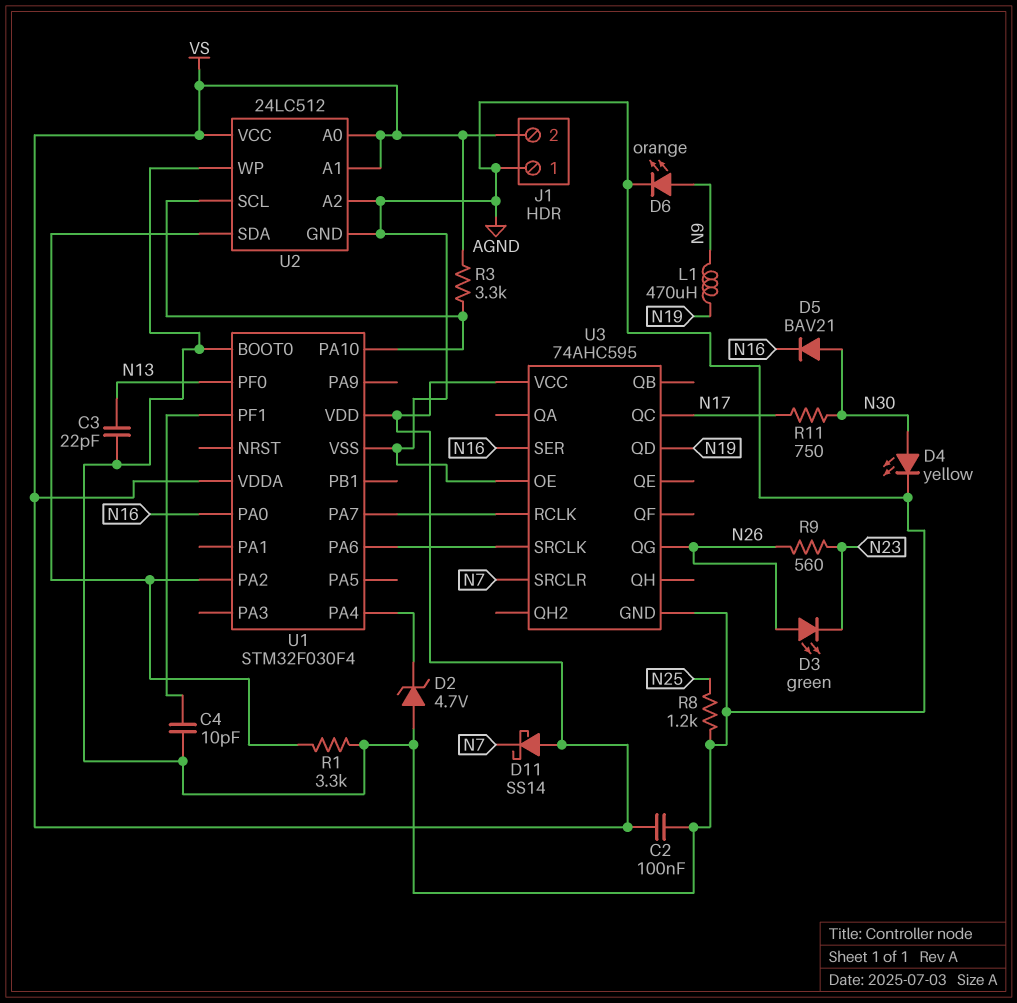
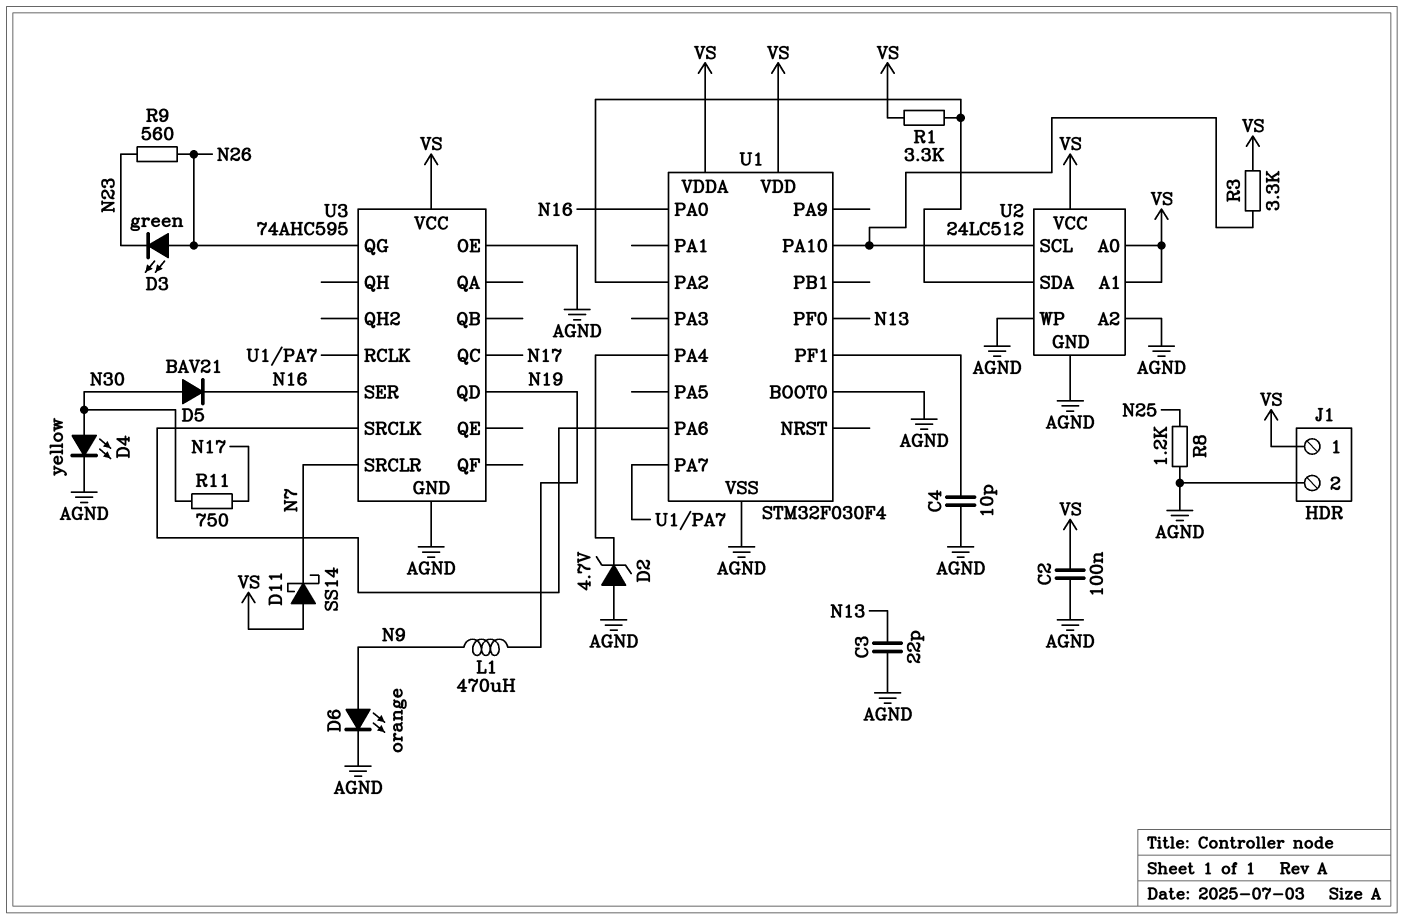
J1 pin 1: AGND -> VS
J1 pin 2: VS -> AGND
R1: 3.3k (AGND, U1/PA2) -> 3.3k (U1/PA2, VS)

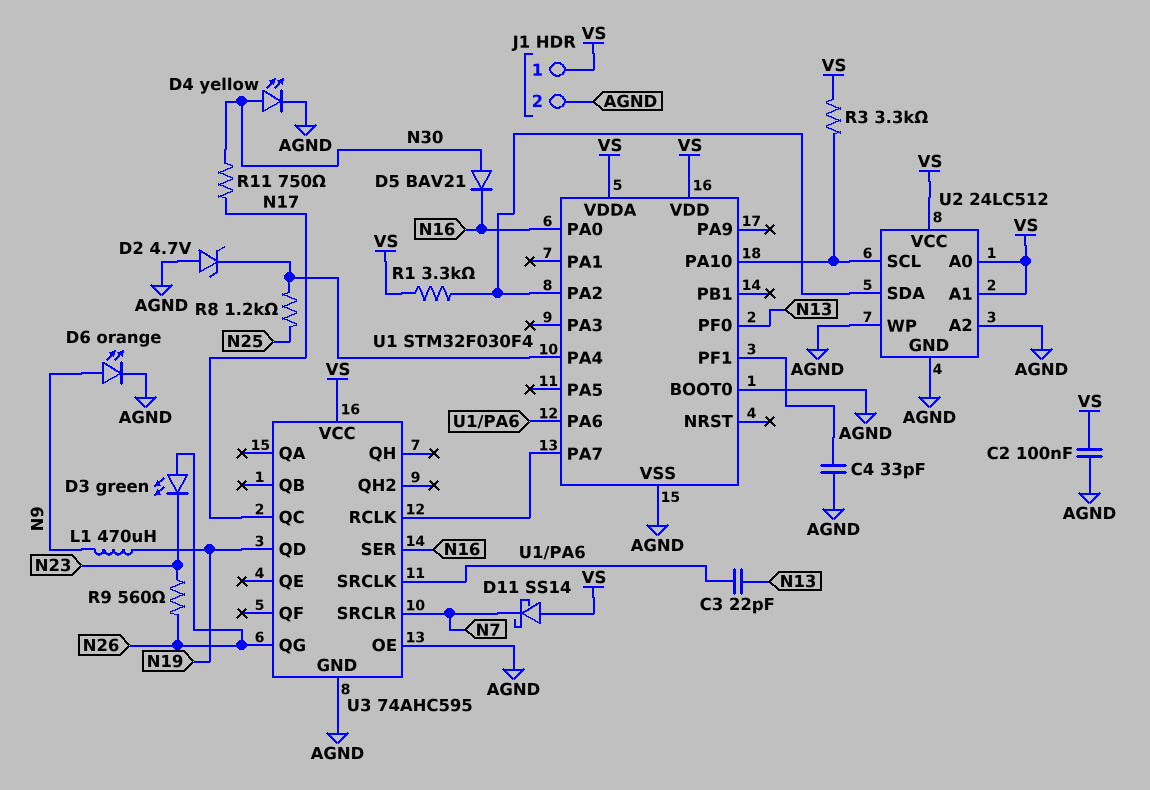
C3: 22pF (AGND, N13) -> 22pF (N13, U1/PA6)
C4: 10pF (AGND, U1/PF1) -> 33pF (AGND, U1/PF1)
R8: 1.2k (AGND, N25) -> 1.2k (N25, U1/PA4)

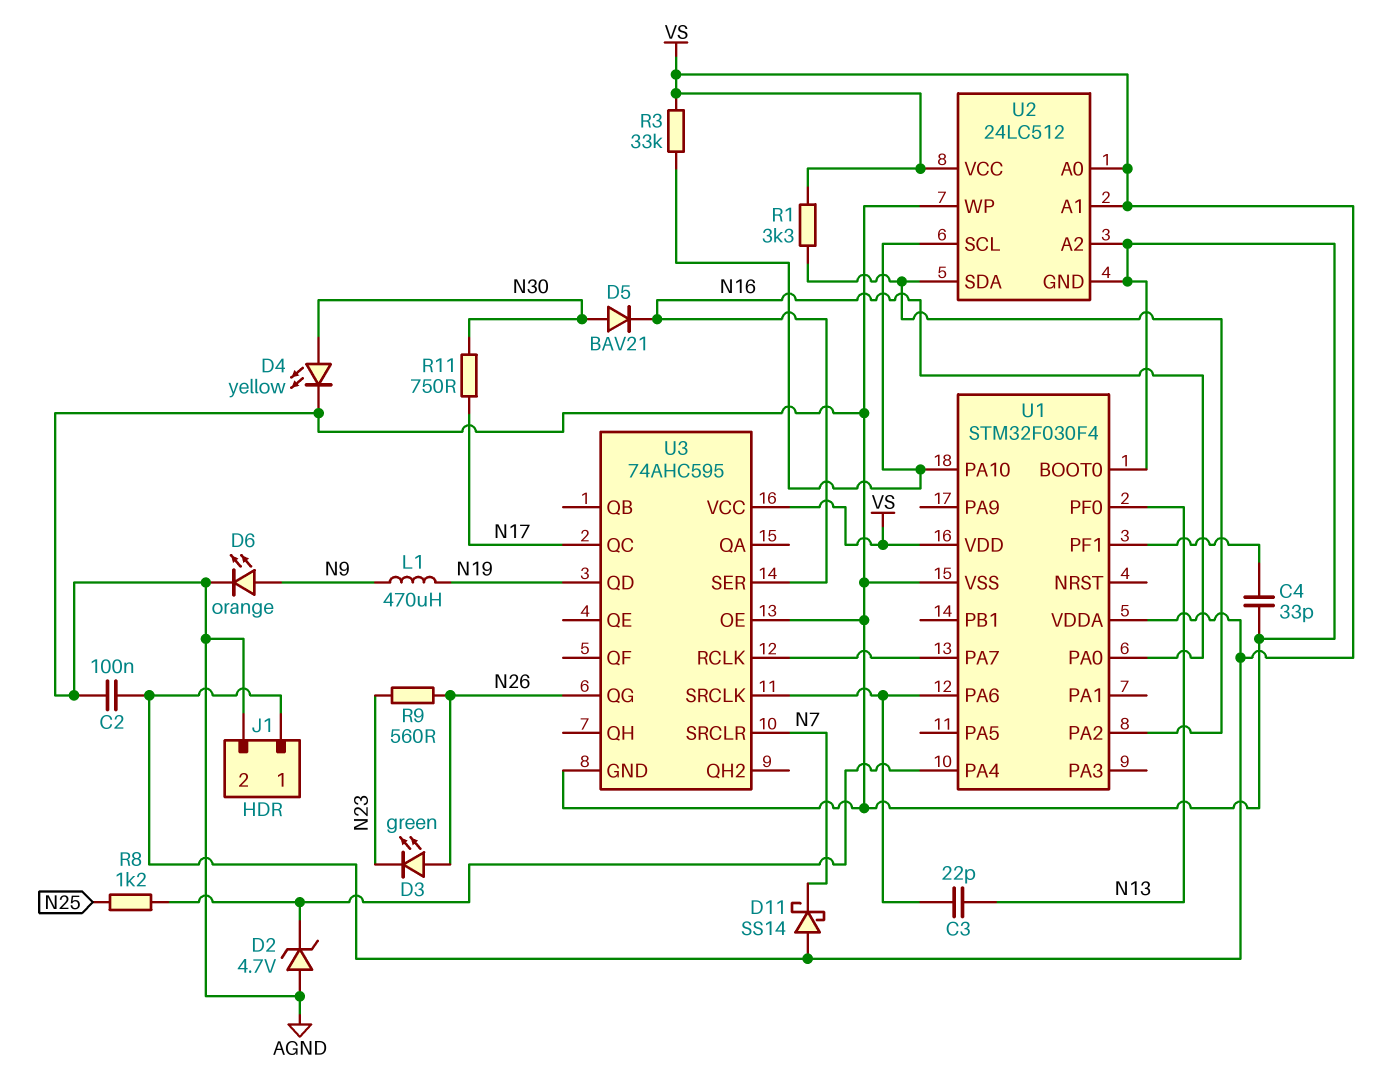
R3: 3.3k (U1/PA10, VS) -> 33k (U1/PA10, VS)

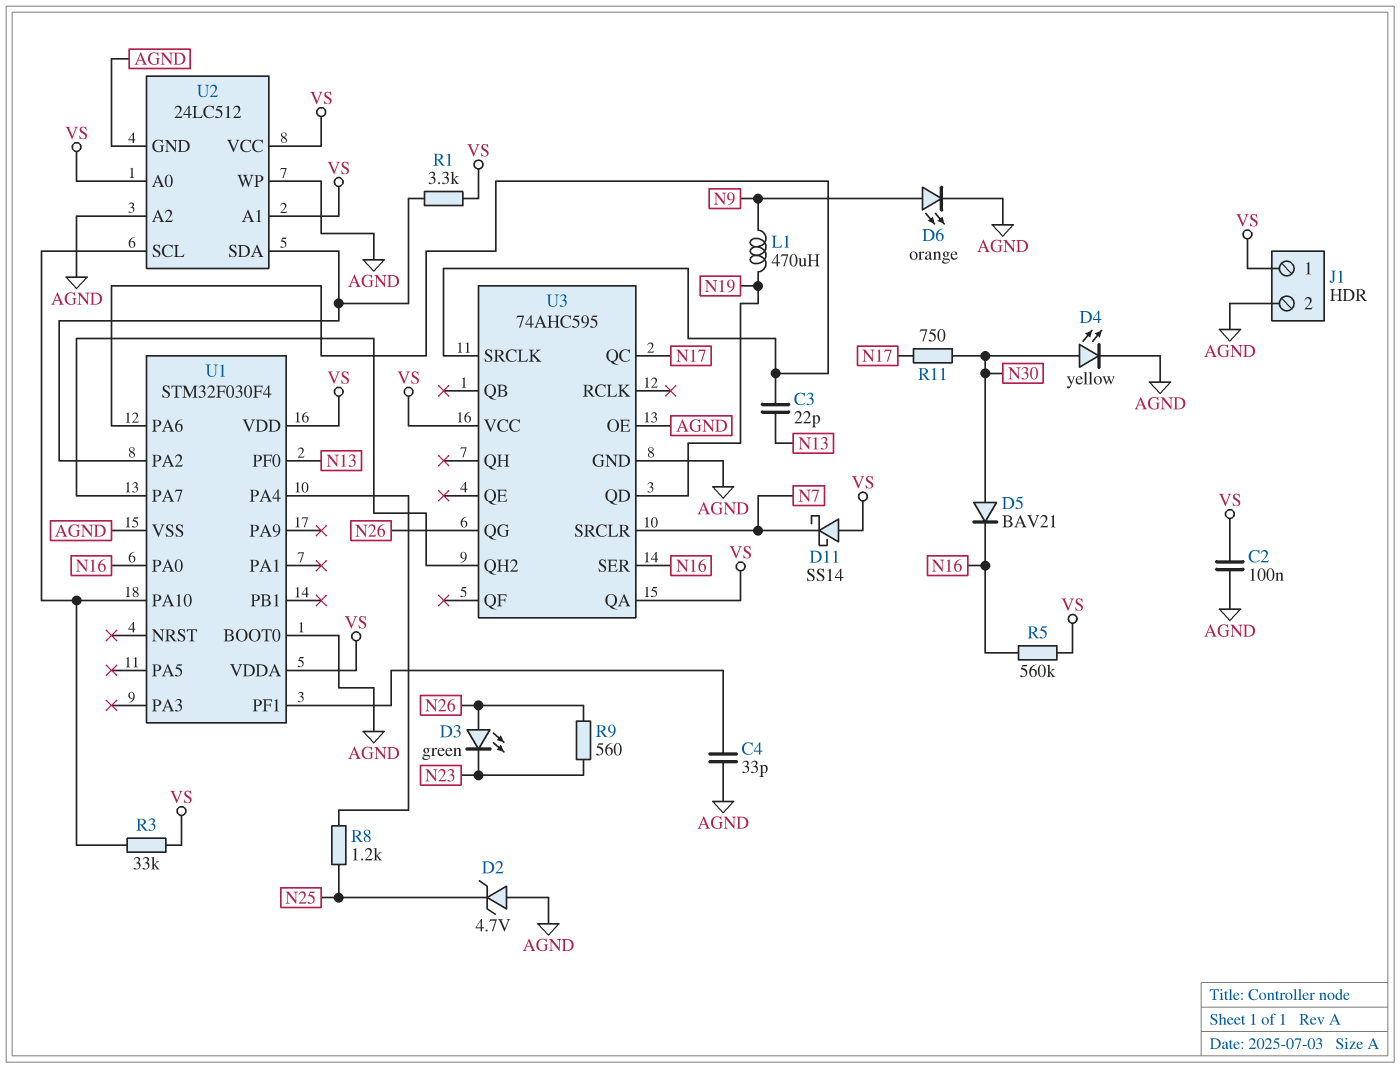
D2: zener 4.7V (A AGND, K U1/PA4) -> zener 4.7V (A AGND, K N25)
R5: none -> 560k (N16, VS)
U3 pin QA: none -> VS
U3 pin QH2: none -> U1/PA7
U3 pin RCLK: U1/PA7 -> none

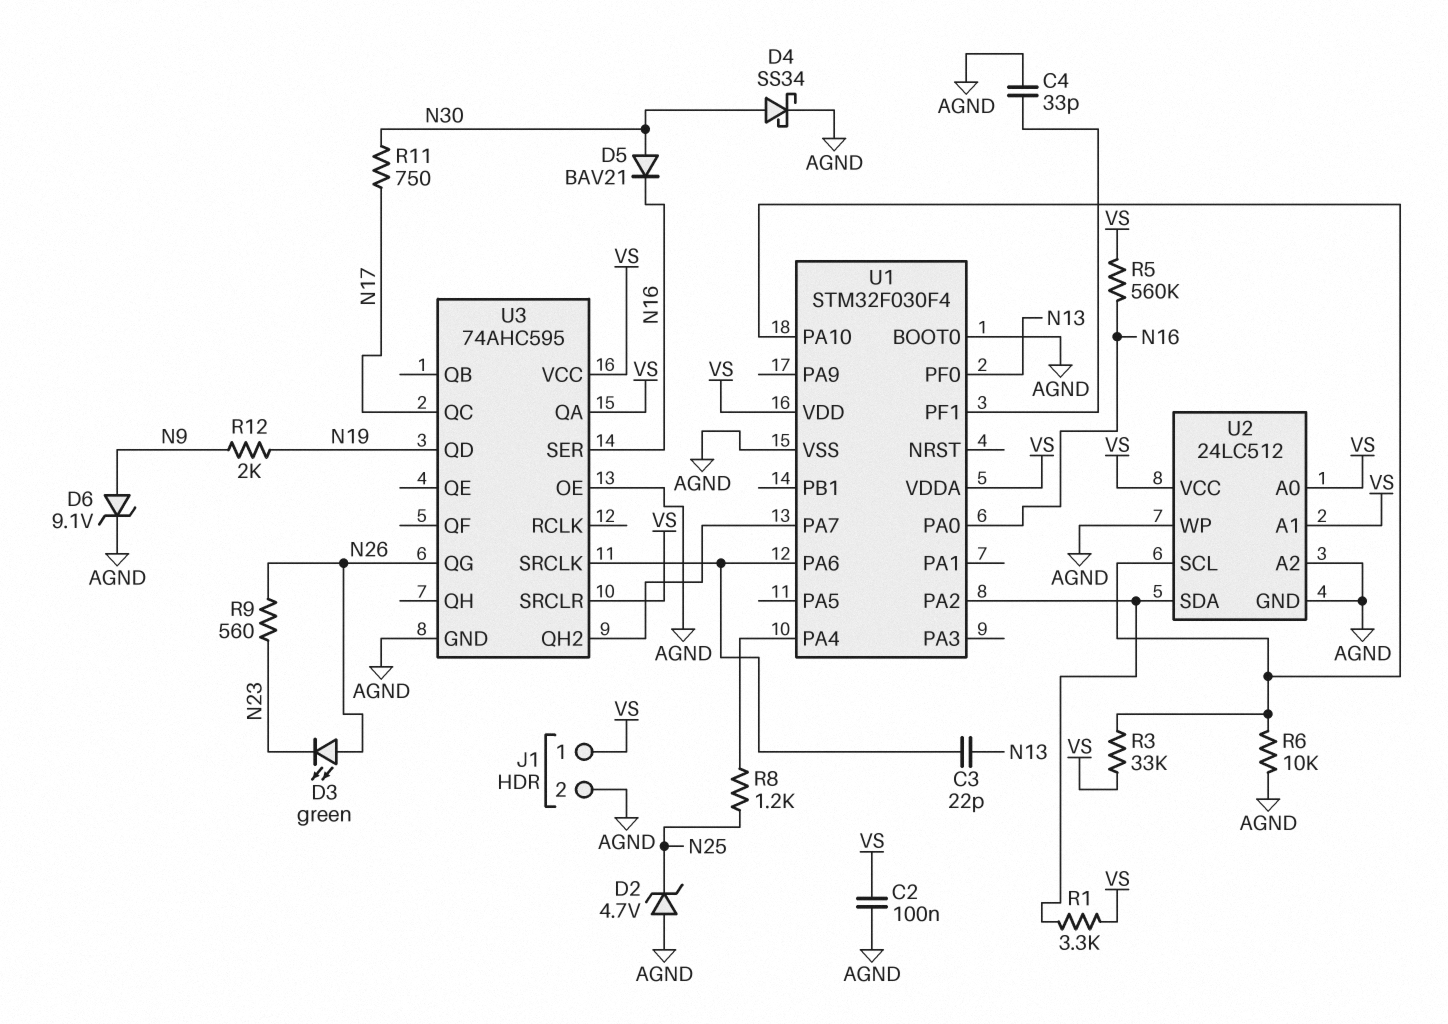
D4: LED yellow (A N30, K AGND) -> schottky SS34 (A N30, K AGND)
D6: LED orange (A N9, K AGND) -> zener 9.1V (A N9, K AGND)
D11: schottky SS14 (A VS, K N7) -> none
L1: 470uH (N9, N19) -> none
R6: none -> 10k (AGND, U1/PA10)
R12: none -> 2k (N9, N19)
U3 pin SRCLR: N7 -> VS

